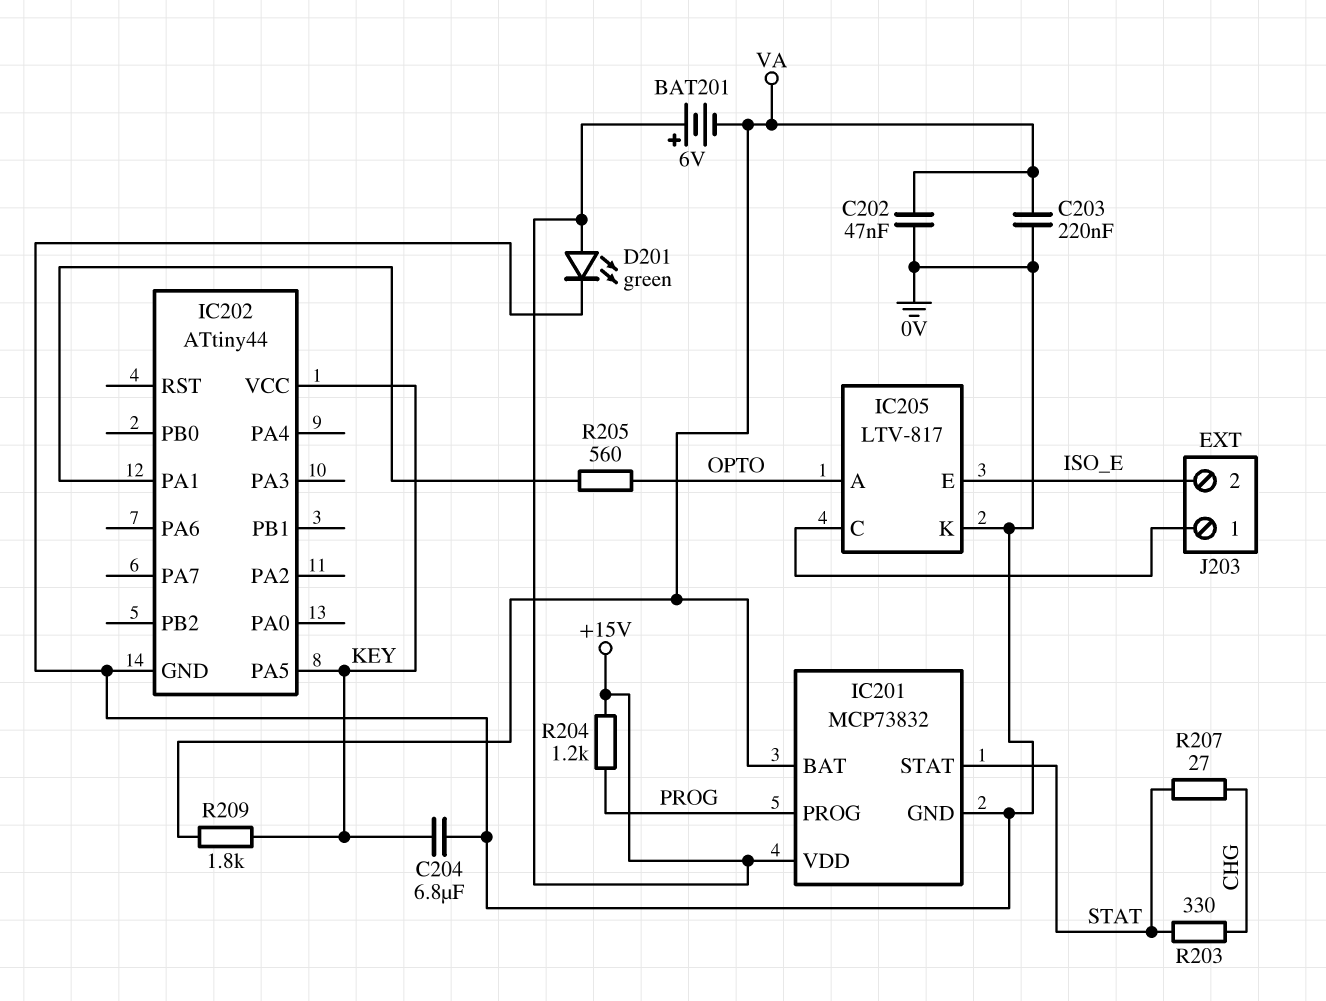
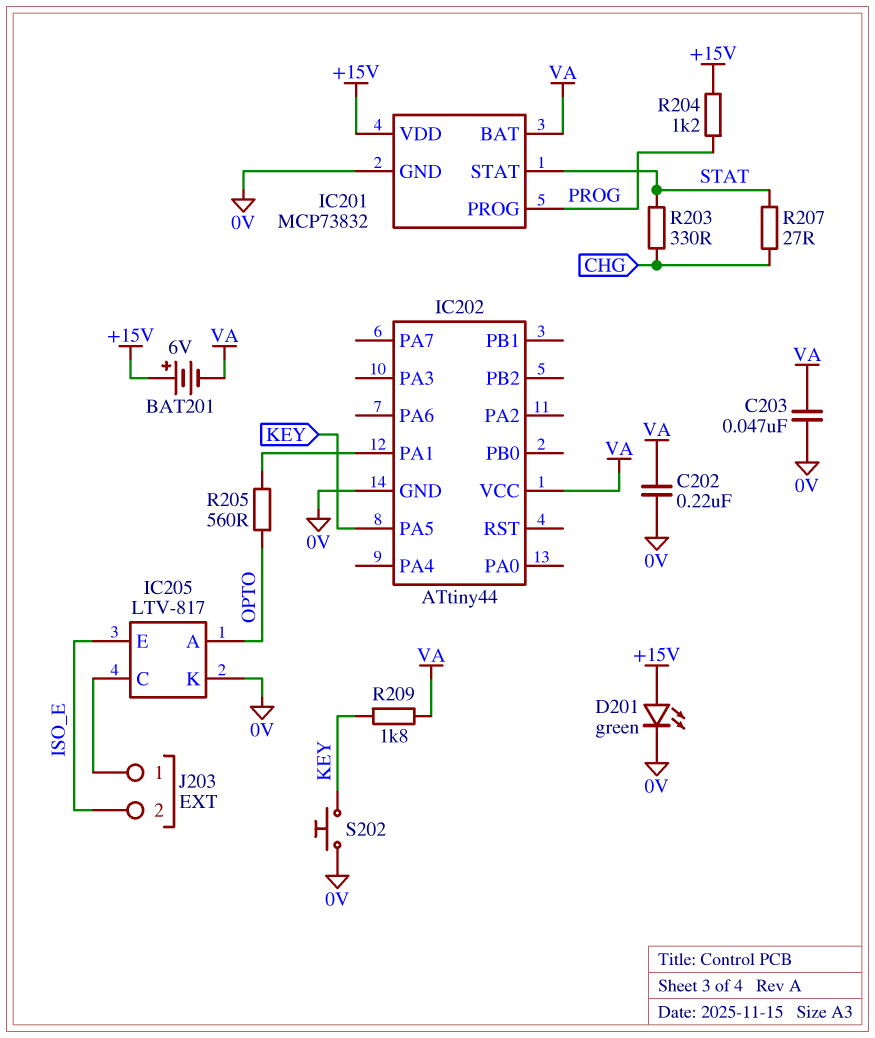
C202: 47nF (0V, VA) -> 220nF (0V, VA)
C203: 220nF (0V, VA) -> 47nF (0V, VA)
C204: 6.8uF (0V, KEY) -> none
IC202 pin VCC: KEY -> VA
S202: none -> button (0V, KEY)

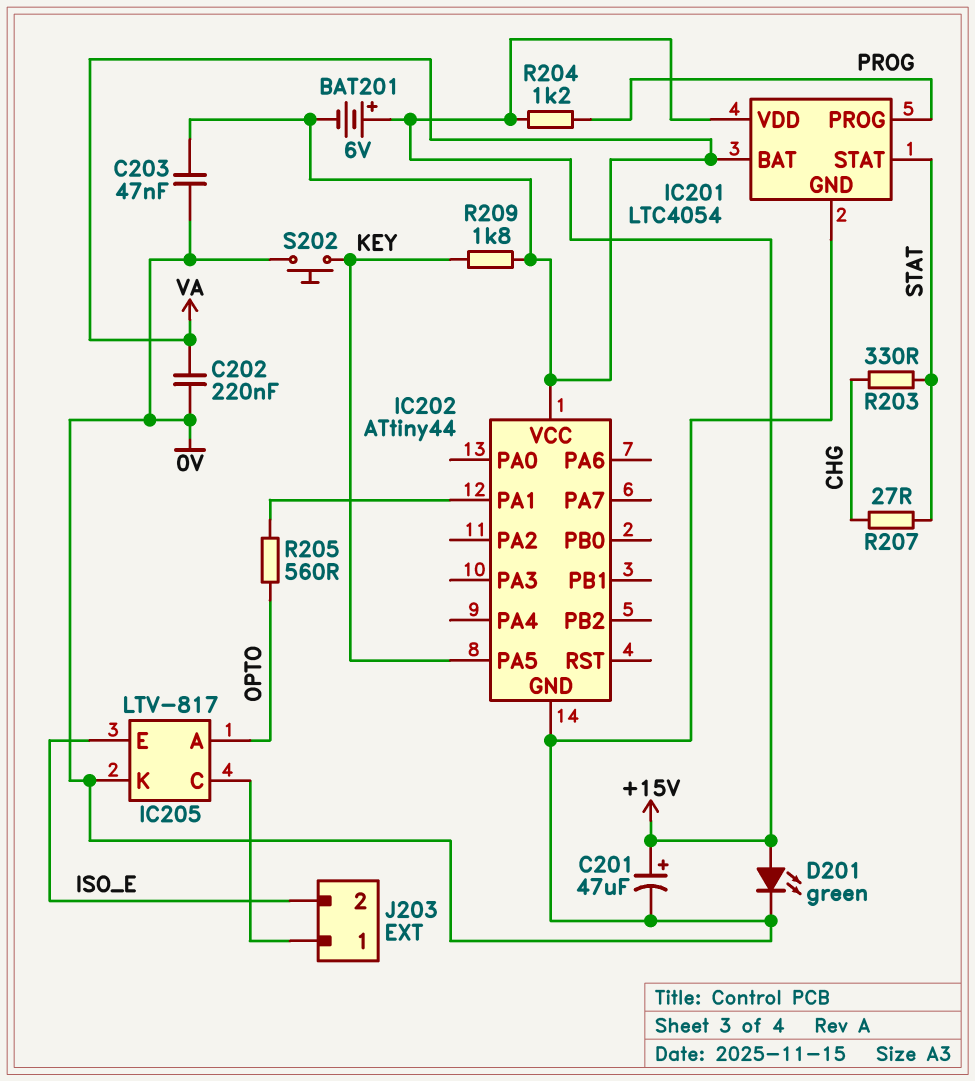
C201: none -> 47uF (plus +15V, minus 0V)
IC201: MCP73832 -> LTC4054

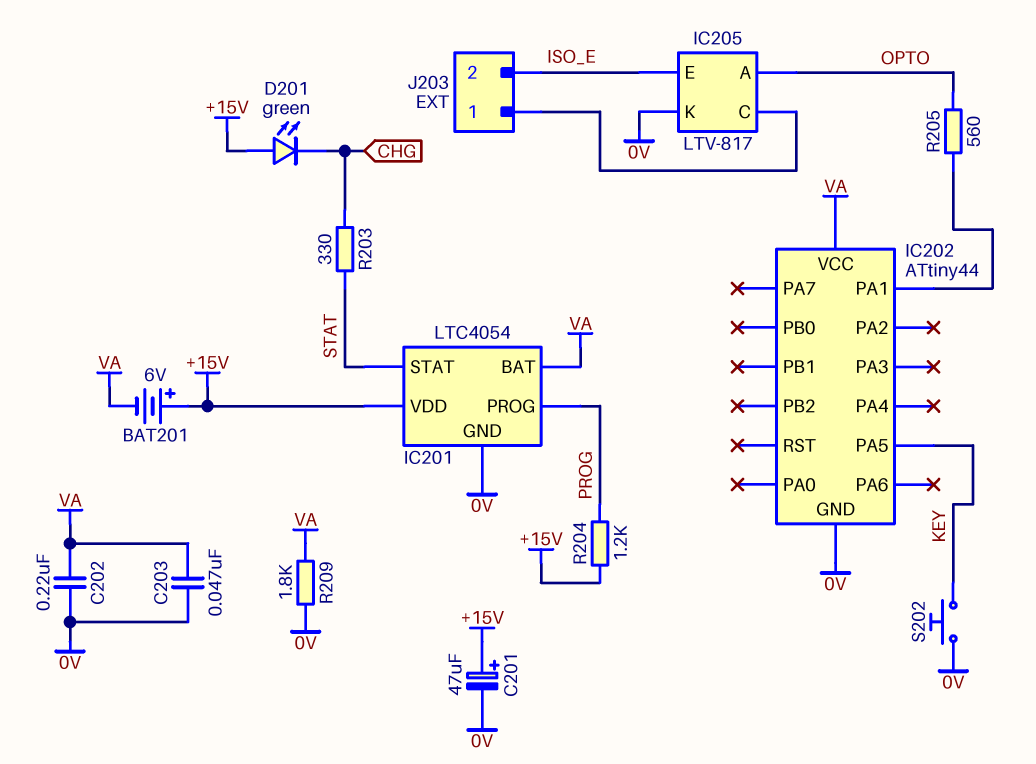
D201: LED green (A +15V, K 0V) -> LED green (A +15V, K CHG)
R207: 27 (CHG, STAT) -> none
R209: 1.8k (KEY, VA) -> 1.8k (0V, VA)

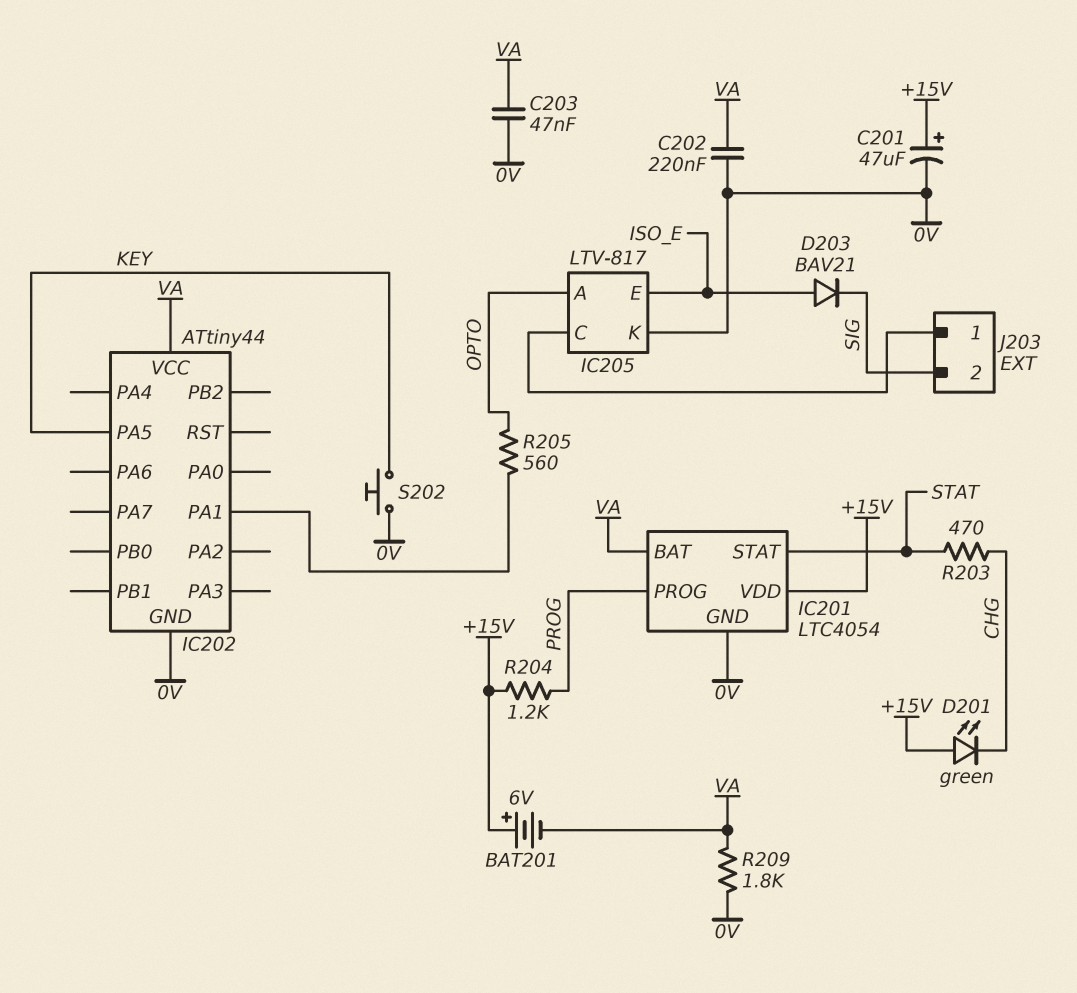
D203: none -> diode BAV21 (A ISO_E, K SIG)
J203 pin 2: ISO_E -> SIG
R203: 330 (CHG, STAT) -> 470 (CHG, STAT)

